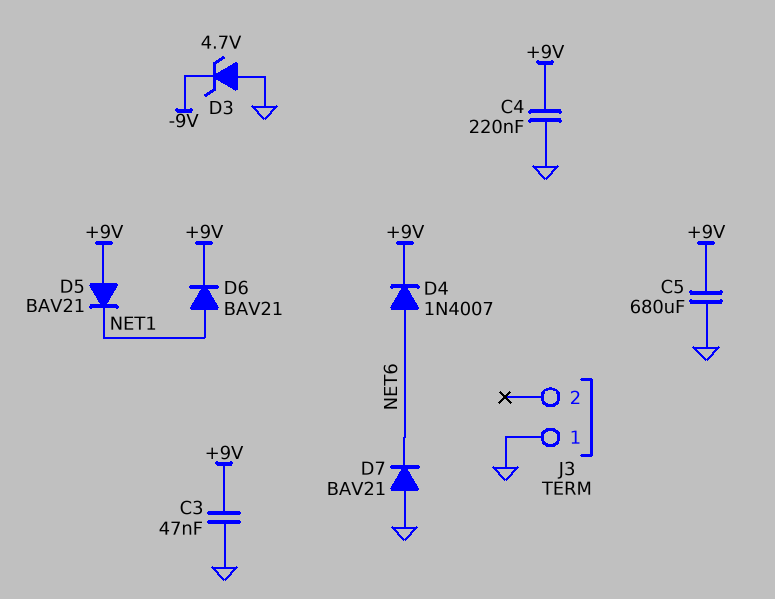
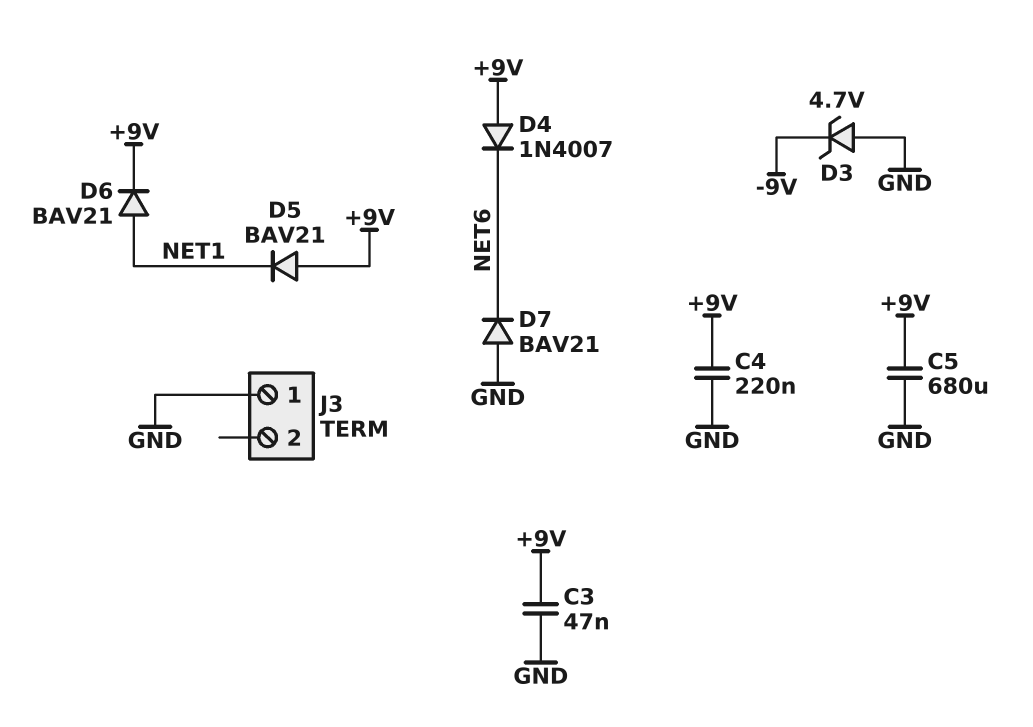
D4: diode 1N4007 (A NET6, K +9V) -> diode 1N4007 (A +9V, K NET6)

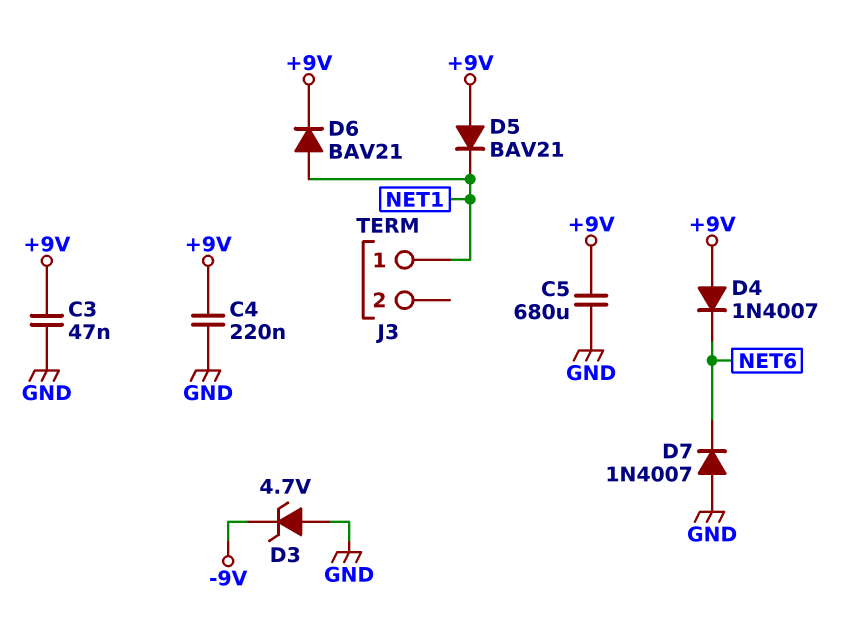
D7: diode BAV21 (A GND, K NET6) -> diode 1N4007 (A GND, K NET6)
J3 pin 1: GND -> NET1

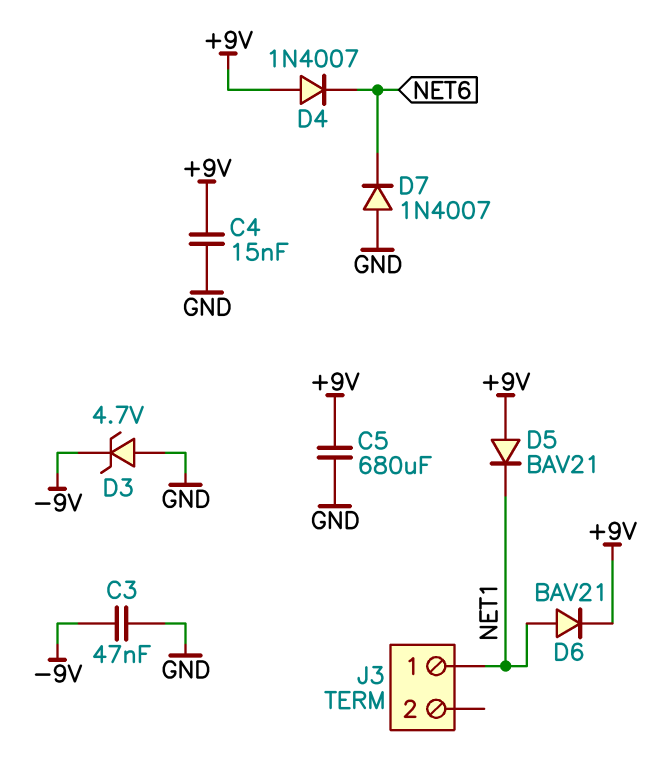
C3: 47nF (+9V, GND) -> 47nF (-9V, GND)
C4: 220nF (+9V, GND) -> 15nF (+9V, GND)

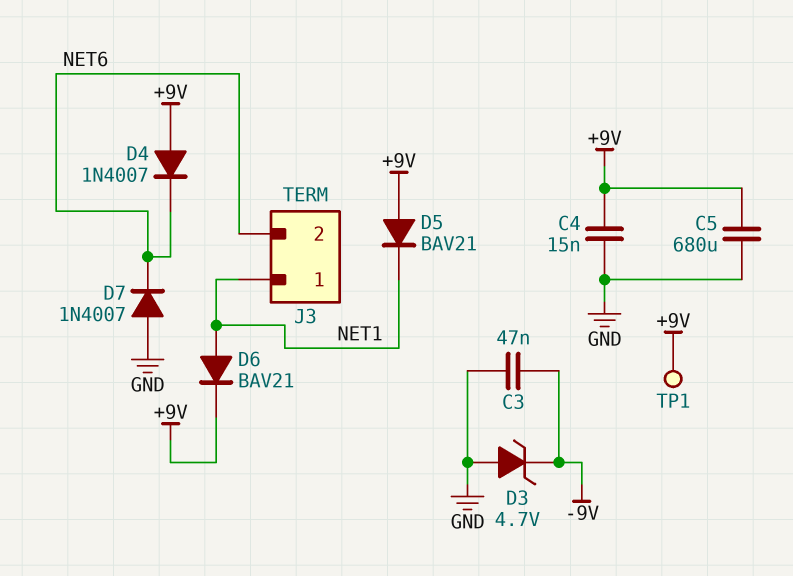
J3 pin 2: none -> NET6
TP1: none -> test point (+9V)

